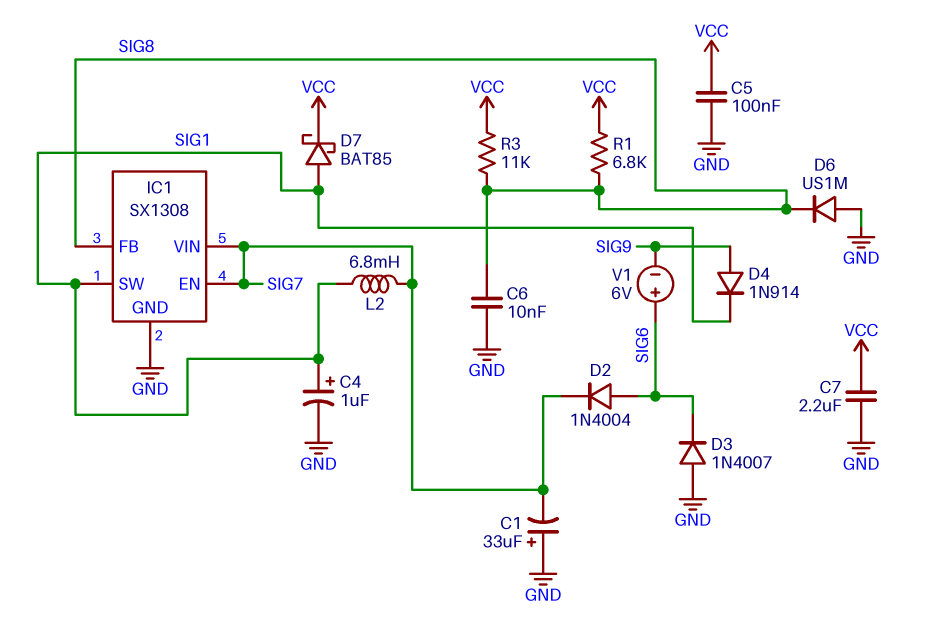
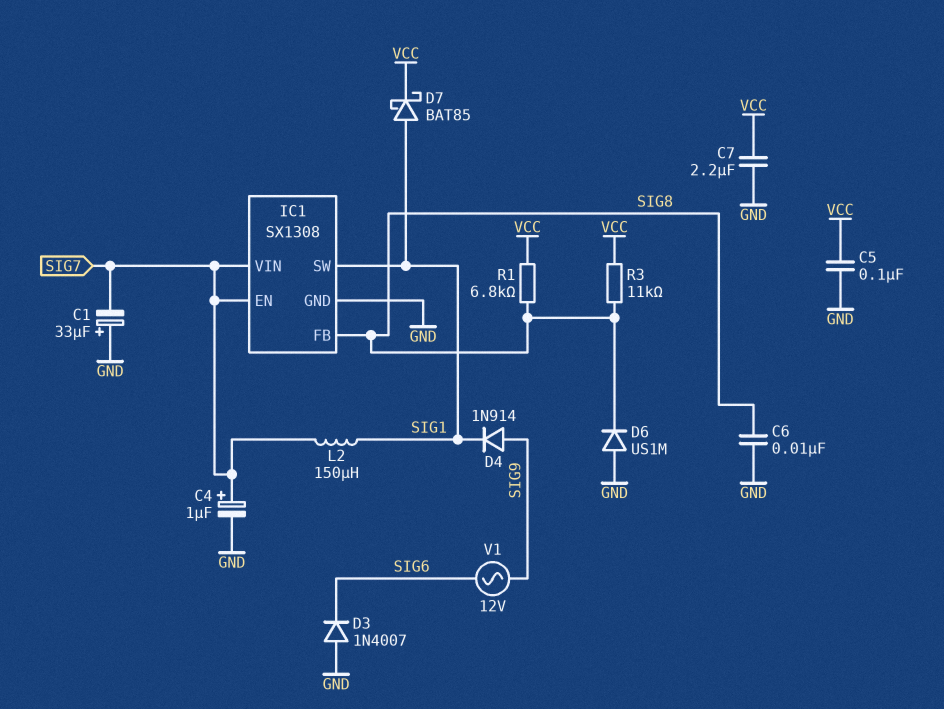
C4: 1uF (plus SIG1, minus GND) -> 1uF (plus SIG7, minus GND)
D2: diode 1N4004 (A SIG6, K SIG7) -> none
L2: 6.8mH (SIG1, SIG7) -> 150uH (SIG1, SIG7)
V1: 6V (plus SIG6, minus SIG9) -> AC 12V (SIG6, SIG9)

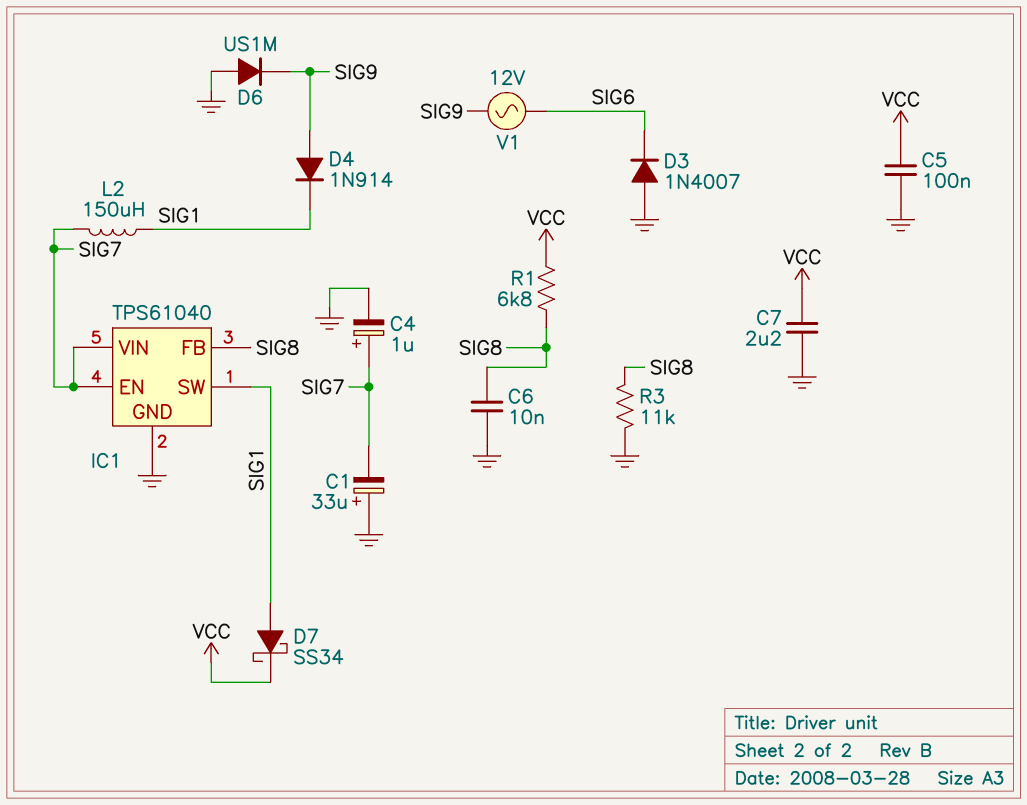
D6: diode US1M (A GND, K SIG8) -> diode US1M (A GND, K SIG9)
D7: schottky BAT85 (A SIG1, K VCC) -> schottky SS34 (A SIG1, K VCC)
IC1: SX1308 -> TPS61040
R3: 11k (SIG8, VCC) -> 11k (GND, SIG8)

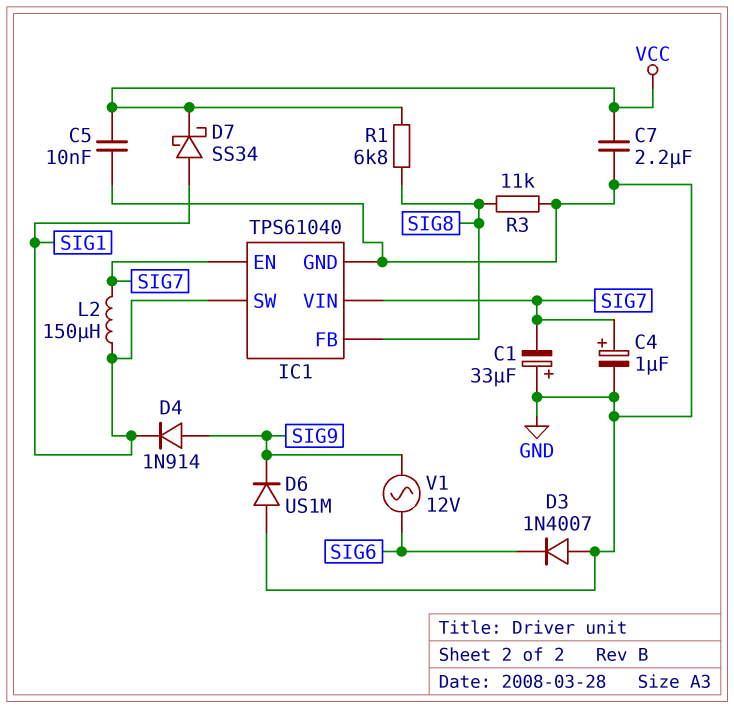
C5: 100nF (GND, VCC) -> 10nF (GND, VCC)
C6: 10nF (GND, SIG8) -> none

